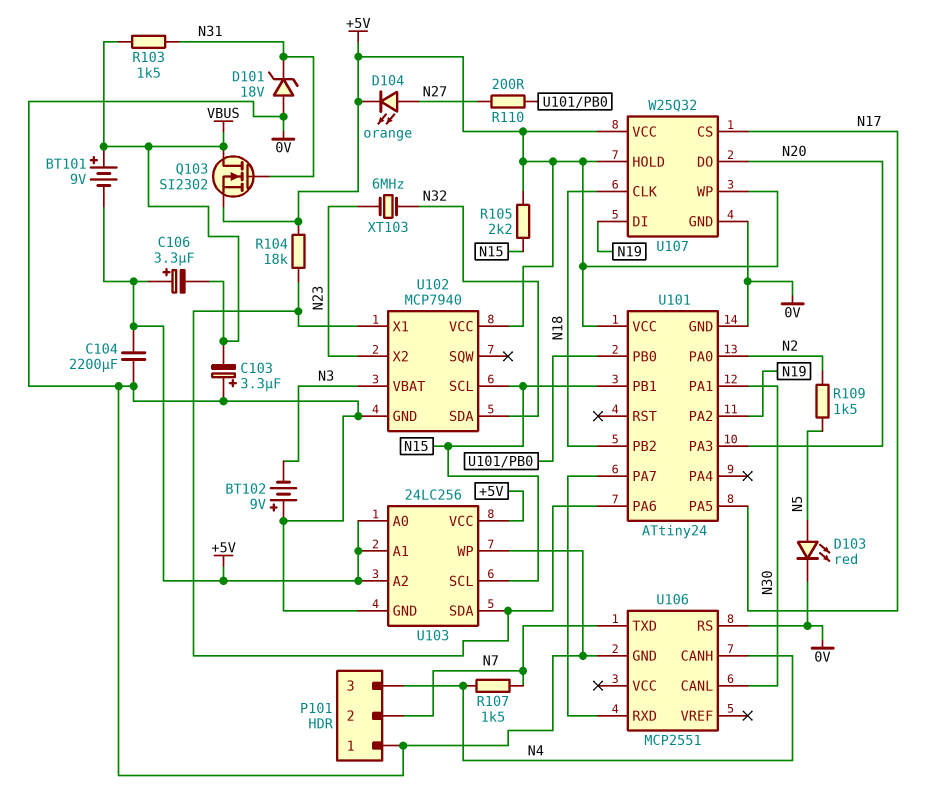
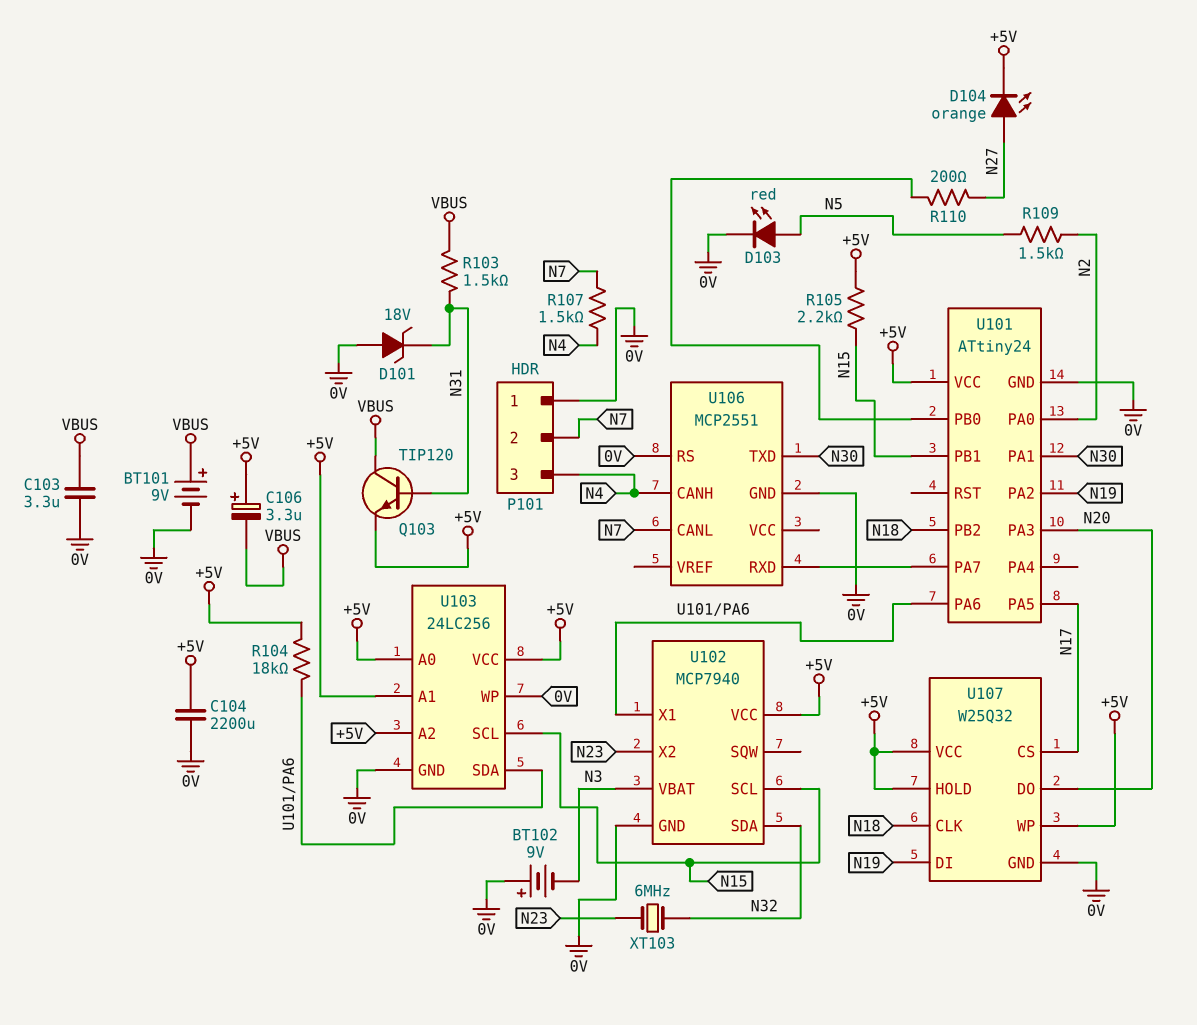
BT101: 9V (plus VBUS, minus +5V) -> 9V (plus VBUS, minus 0V)
C103: 3.3uF (plus 0V, minus VBUS) -> 3.3uF (0V, VBUS)
Q103: NMOS SI2302 (G N31, D VBUS, S +5V) -> NPN TIP120 (B N31, C VBUS, E +5V)
U106 pin CANL: N30 -> N7
U106 pin TXD: N7 -> N30

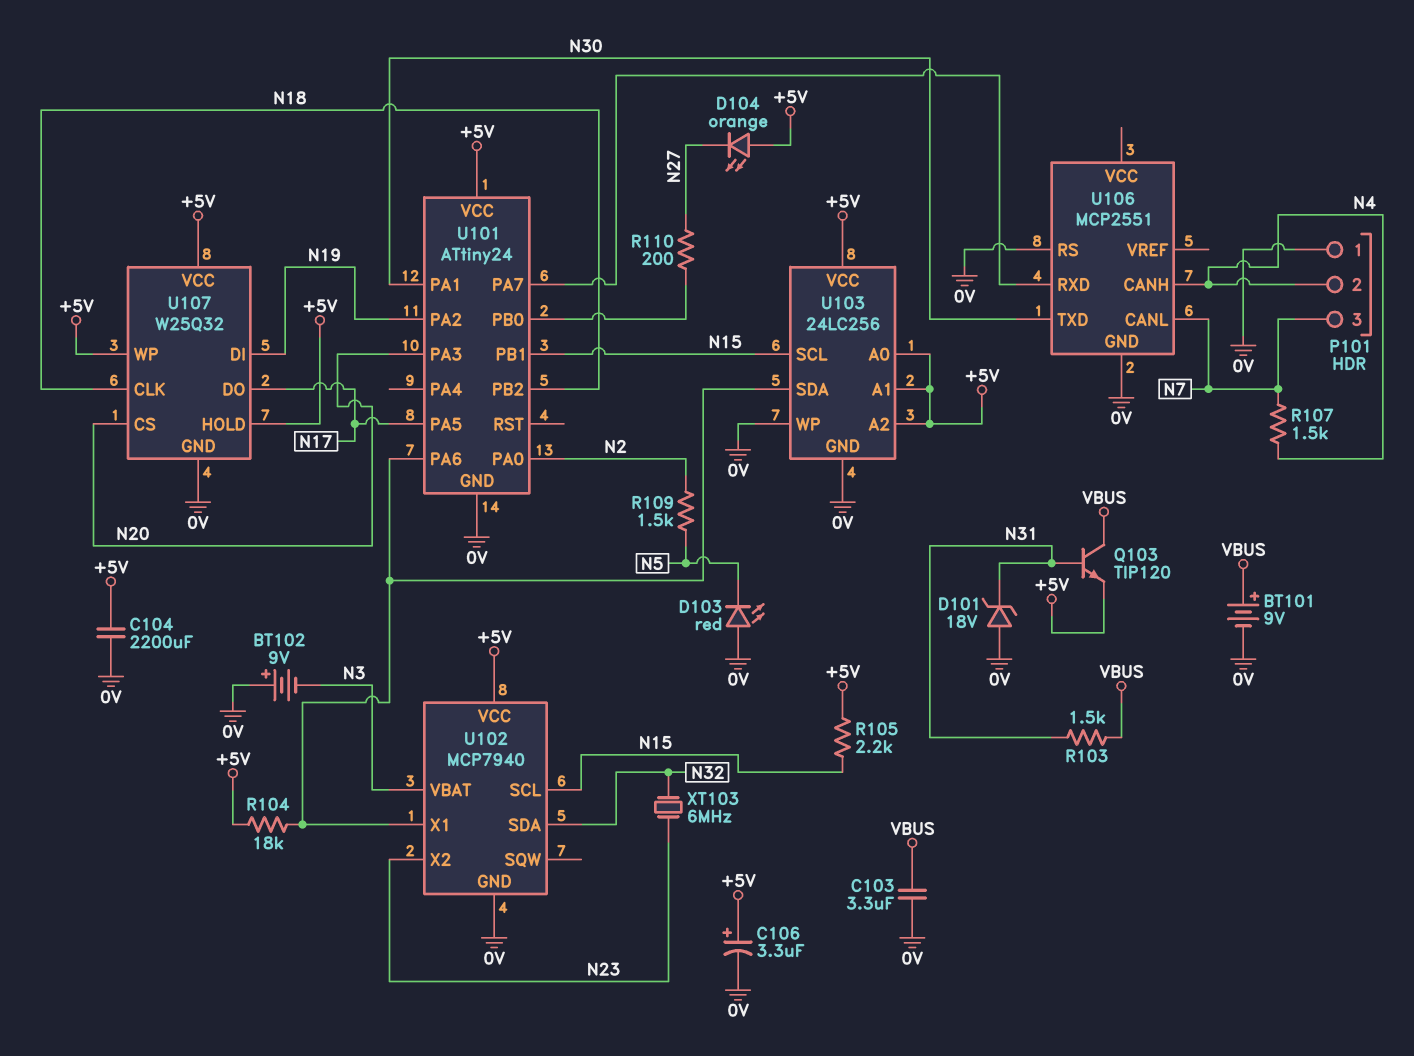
C106: 3.3uF (plus +5V, minus VBUS) -> 3.3uF (plus +5V, minus 0V)
D103: LED red (A N5, K 0V) -> LED red (A 0V, K N5)
D104: LED orange (A N27, K +5V) -> LED orange (A +5V, K N27)
P101 pin 2: N7 -> N4
P101 pin 3: N4 -> N7
U107 pin CS: N17 -> N20
U107 pin DO: N20 -> N17

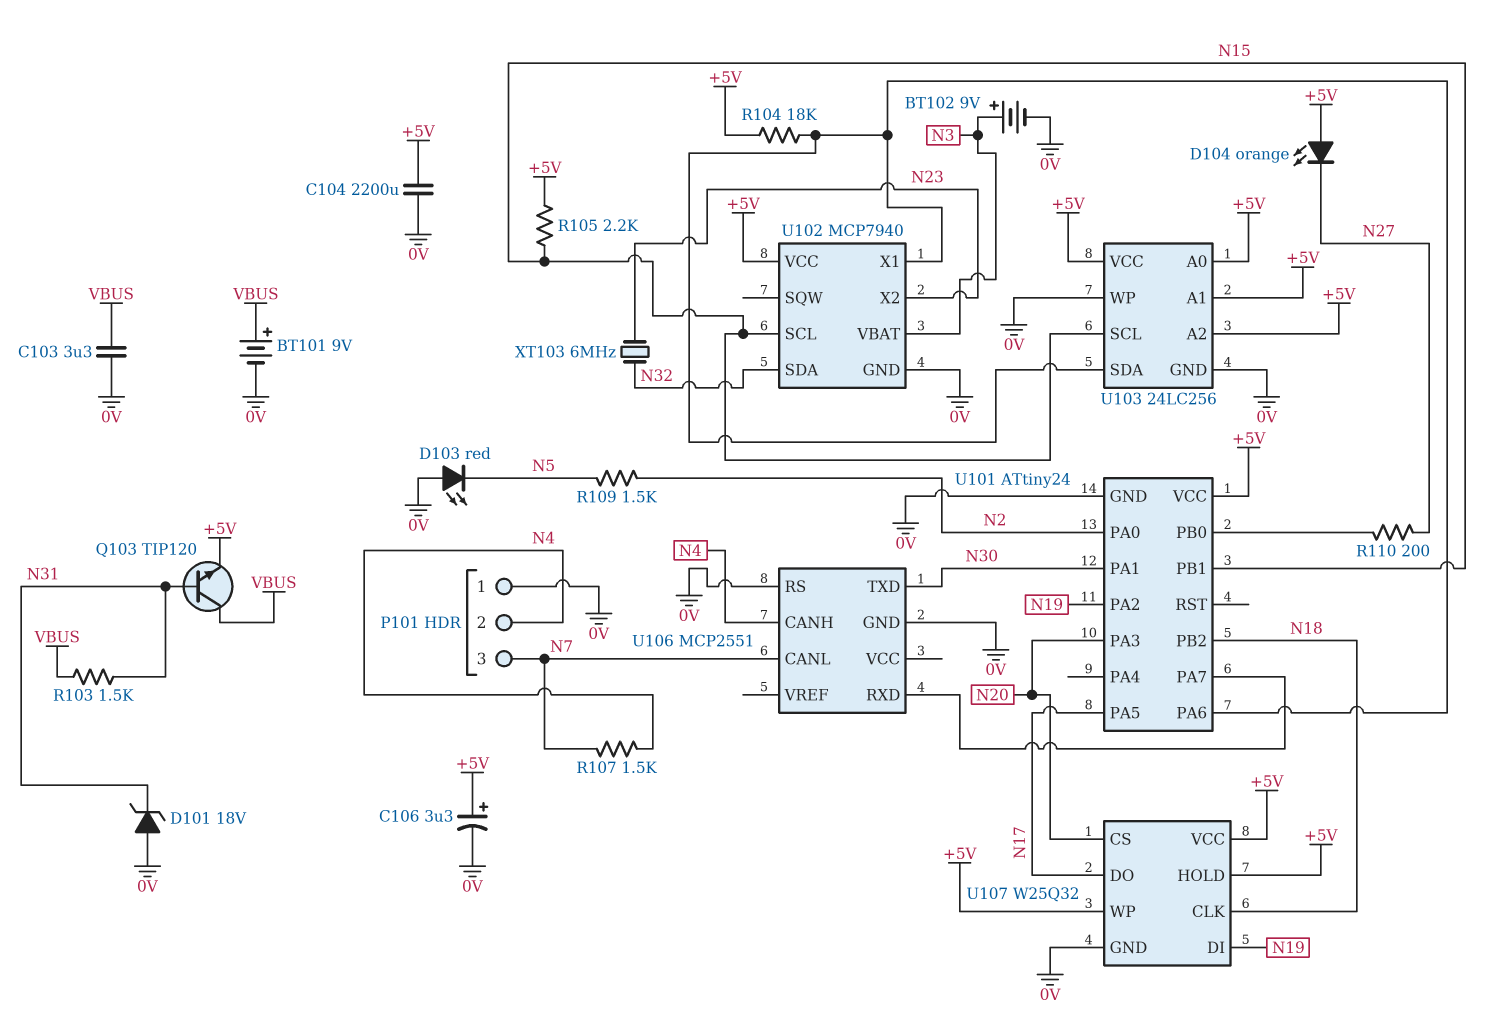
BT102: 9V (plus 0V, minus N3) -> 9V (plus N3, minus 0V)

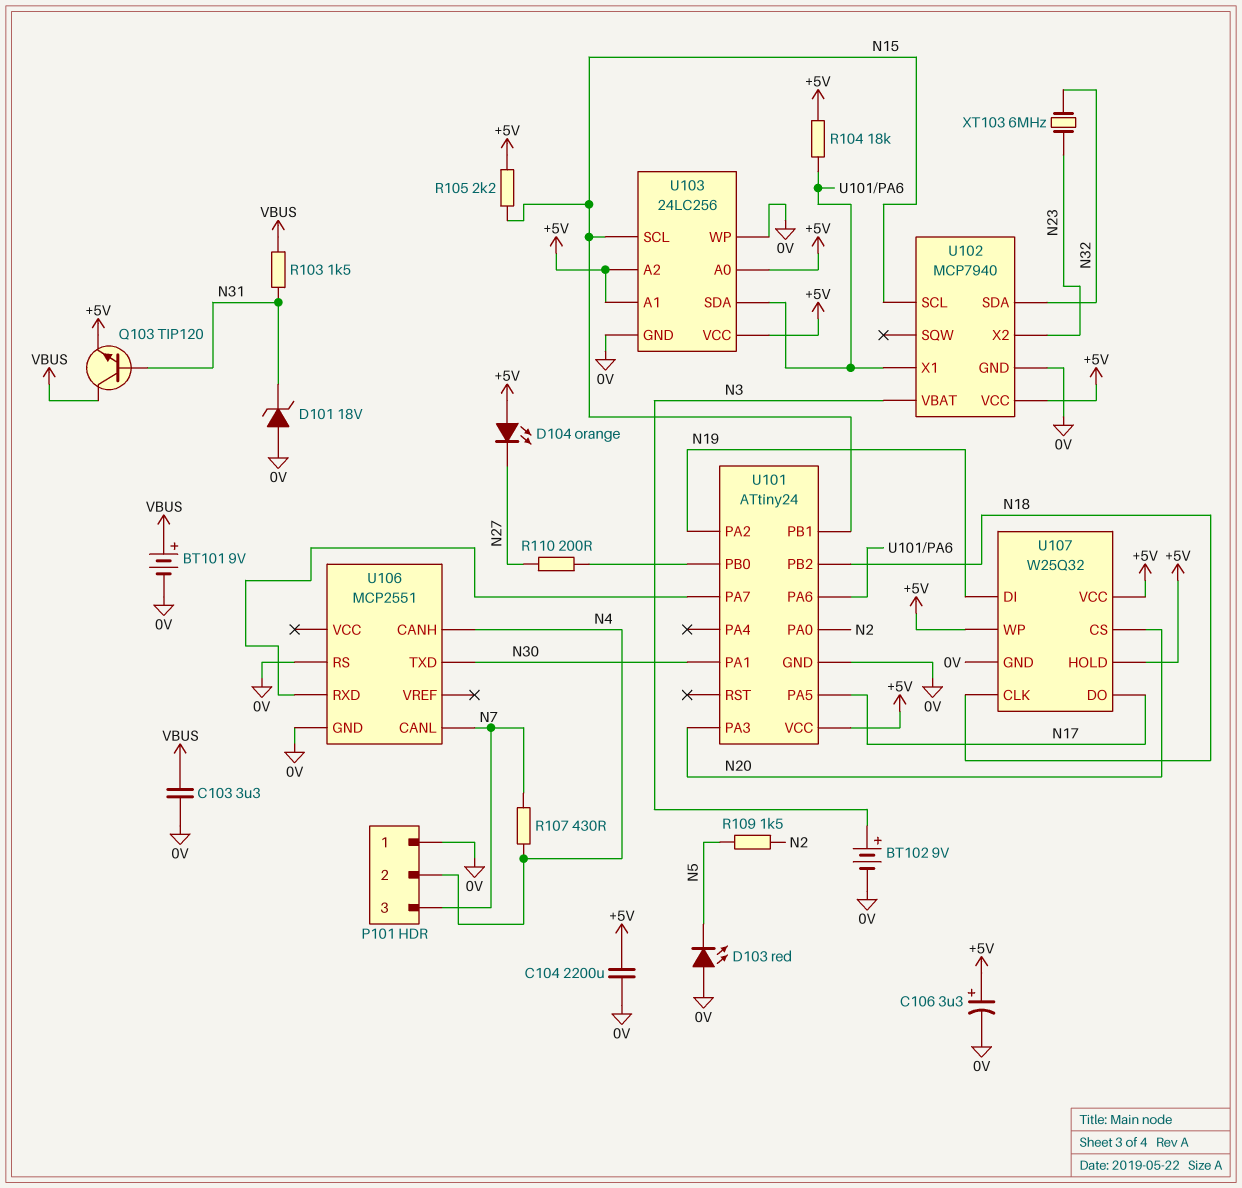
R107: 1.5k (N4, N7) -> 430 (N4, N7)

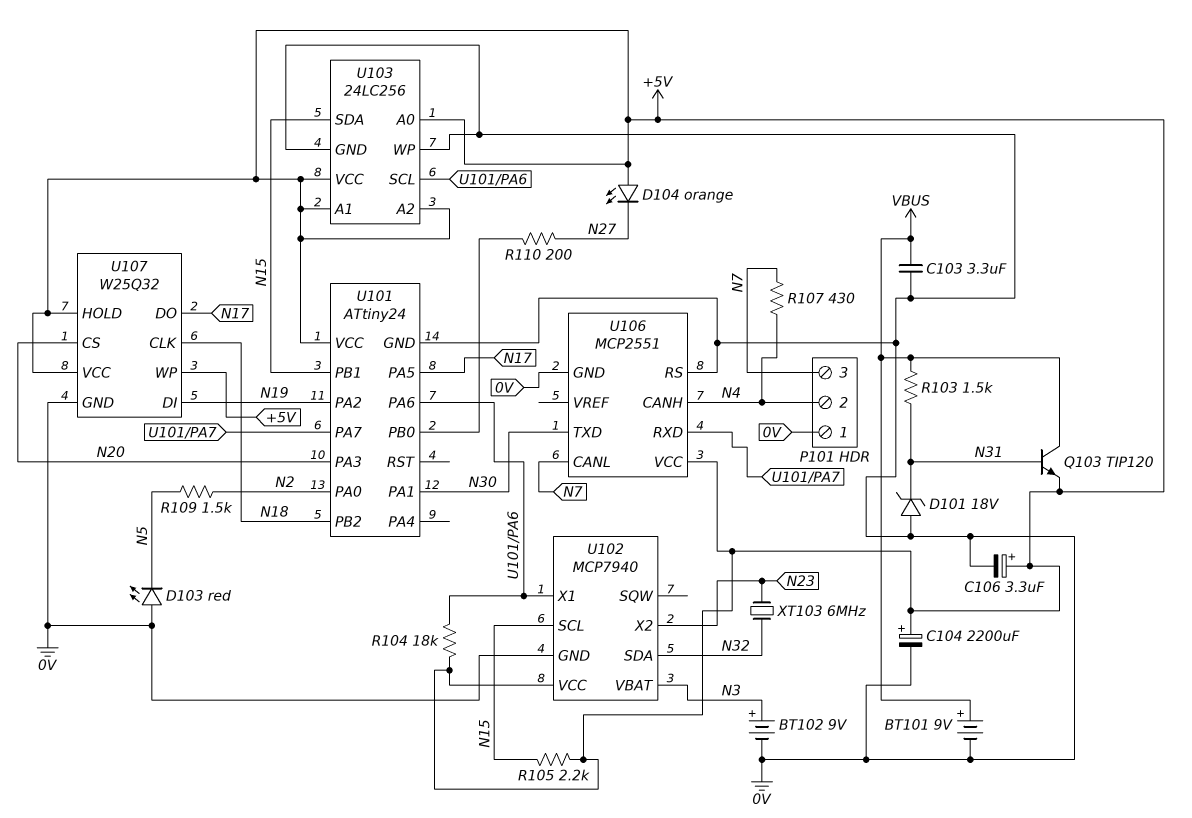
C104: 2200uF (+5V, 0V) -> 2200uF (plus +5V, minus 0V)
U103 pin SCL: N15 -> U101/PA6
U103 pin SDA: U101/PA6 -> N15
U106 pin VCC: none -> +5V

